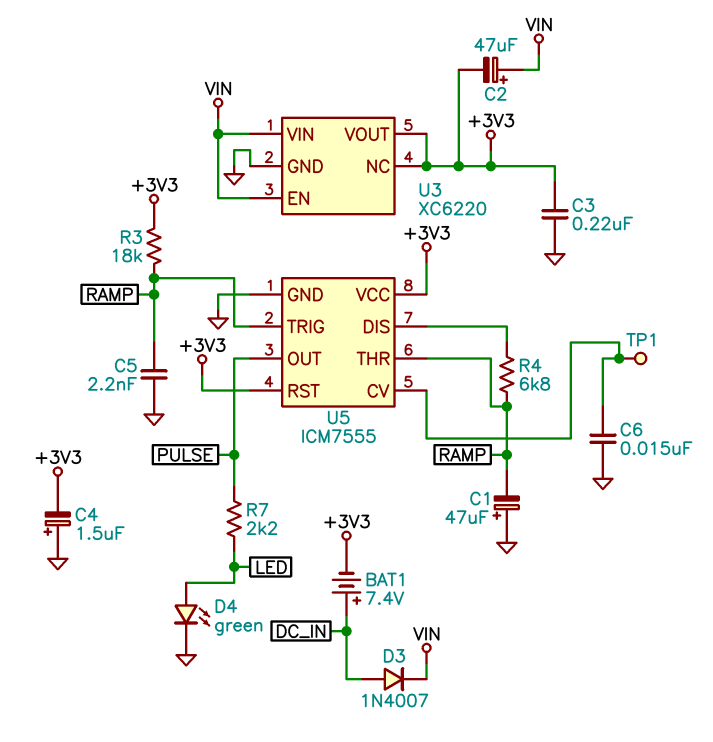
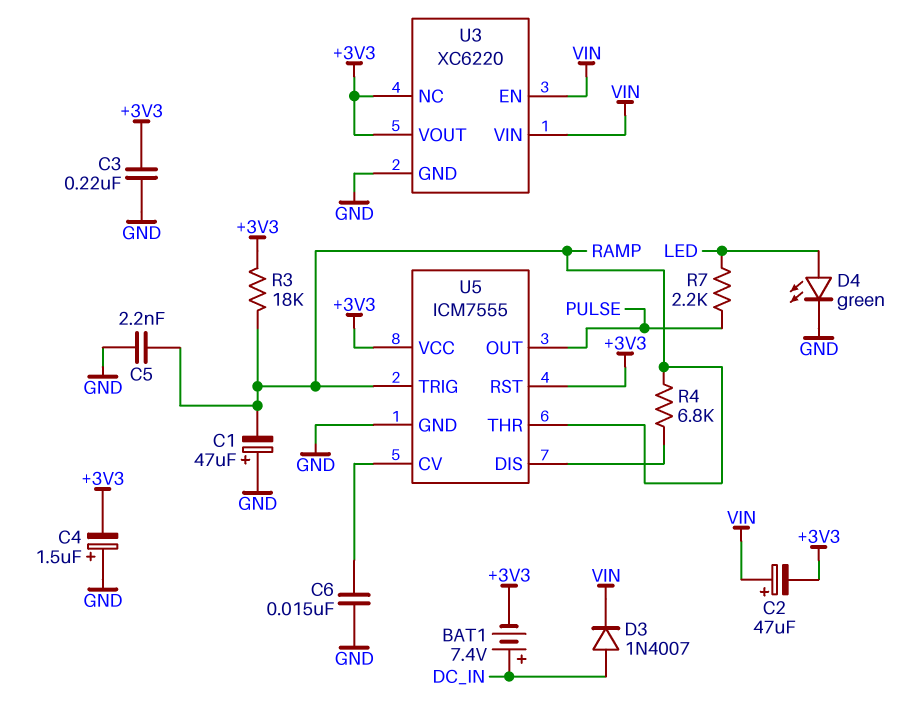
TP1: test point (U5/CV) -> none

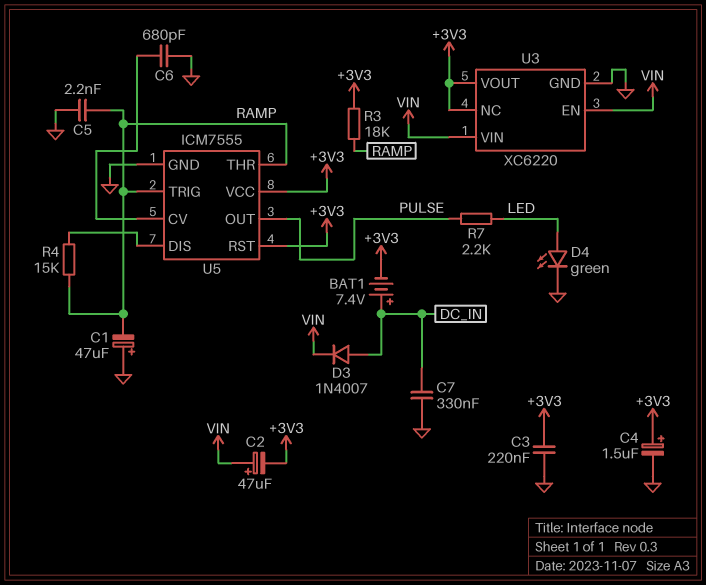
C4: 1.5uF (plus GND, minus +3V3) -> 1.5uF (plus +3V3, minus GND)
C6: 15nF (GND, U5/CV) -> 680pF (GND, U5/CV)
C7: none -> 330nF (DC_IN, GND)
R4: 6.8k (RAMP, U5/DIS) -> 15k (RAMP, U5/DIS)

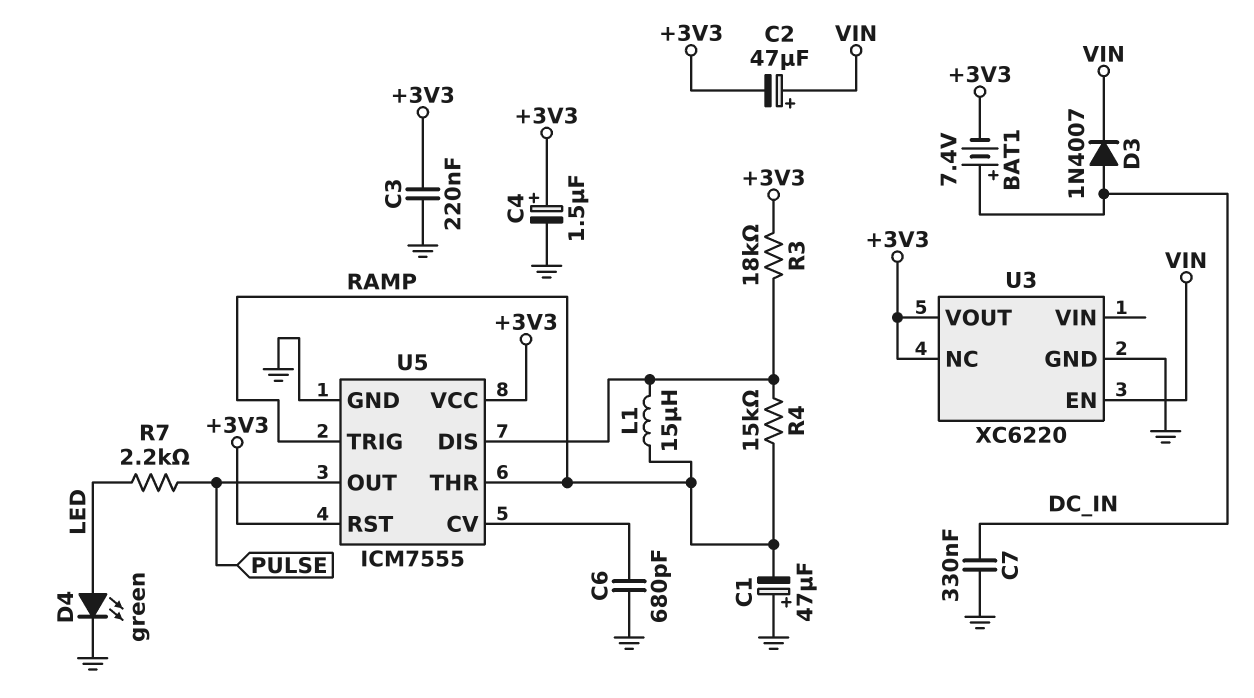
C5: 2.2nF (GND, RAMP) -> none
L1: none -> 15uH (RAMP, U5/DIS)
R3: 18k (+3V3, RAMP) -> 18k (+3V3, U5/DIS)
U3 pin VIN: VIN -> none

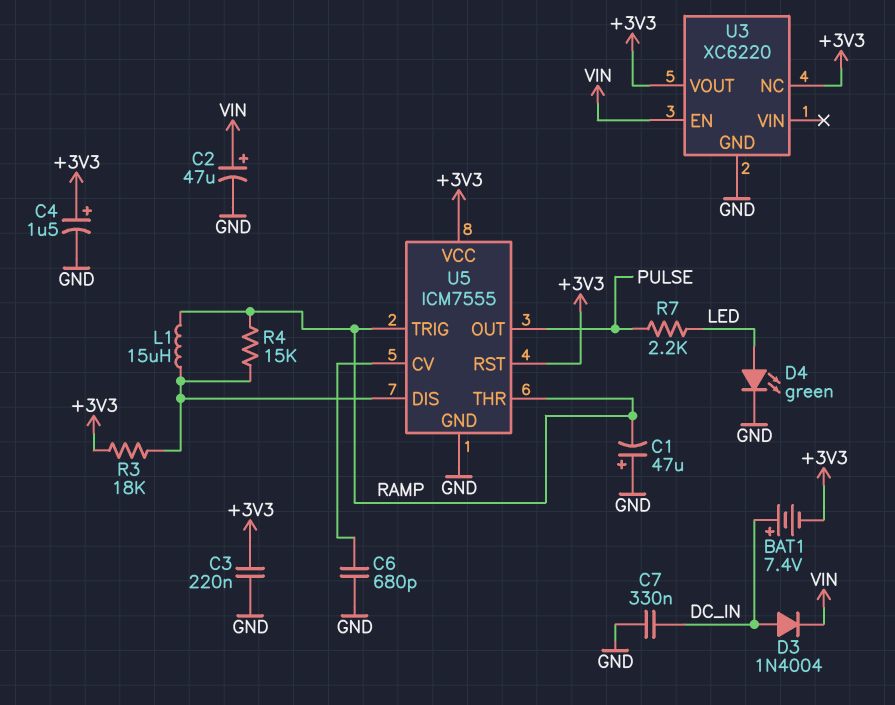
C2: 47uF (plus VIN, minus +3V3) -> 47uF (plus VIN, minus GND)
D3: diode 1N4007 (A DC_IN, K VIN) -> diode 1N4004 (A DC_IN, K VIN)

